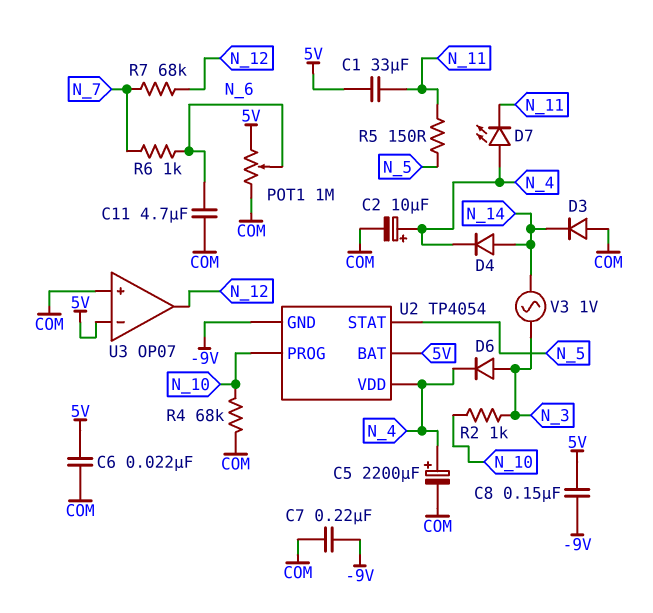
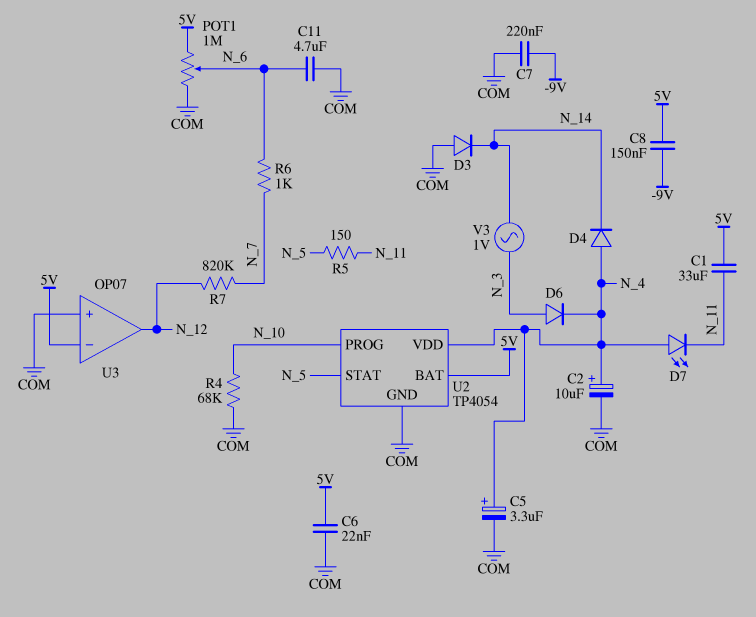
C5: 2200uF (plus N_4, minus COM) -> 3.3uF (plus N_4, minus COM)
D4: diode (A N_14, K N_4) -> diode (A N_4, K N_14)
R2: 1k (N_3, N_10) -> none
R7: 68k (N_7, N_12) -> 820k (N_7, N_12)
U2 pin GND: -9V -> COM

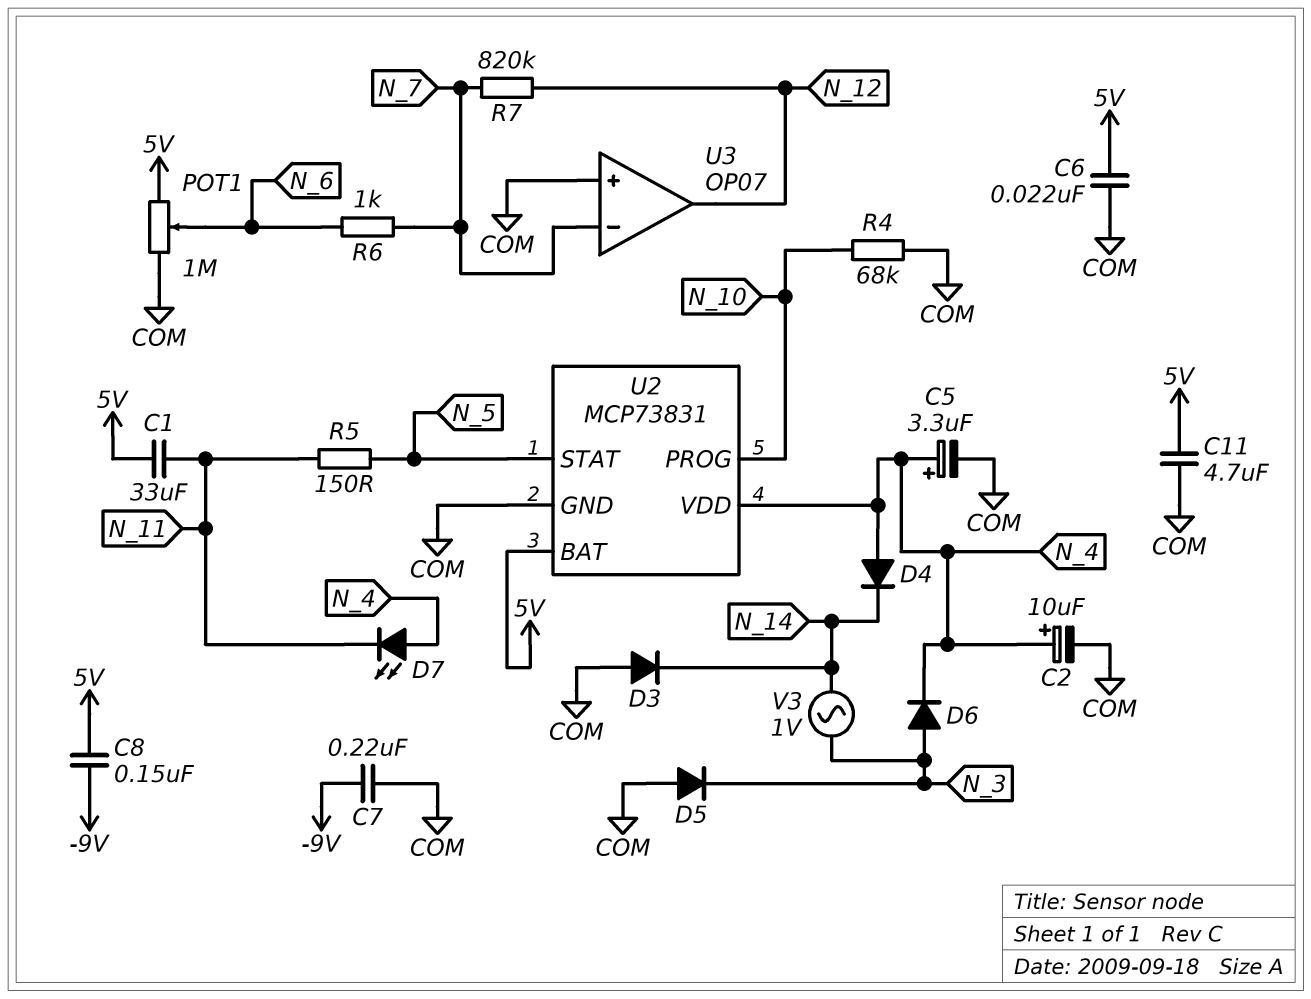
C11: 4.7uF (COM, N_6) -> 4.7uF (5V, COM)
D5: none -> diode (A COM, K N_3)
U2: TP4054 -> MCP73831
U3 pin in-: 5V -> N_7

